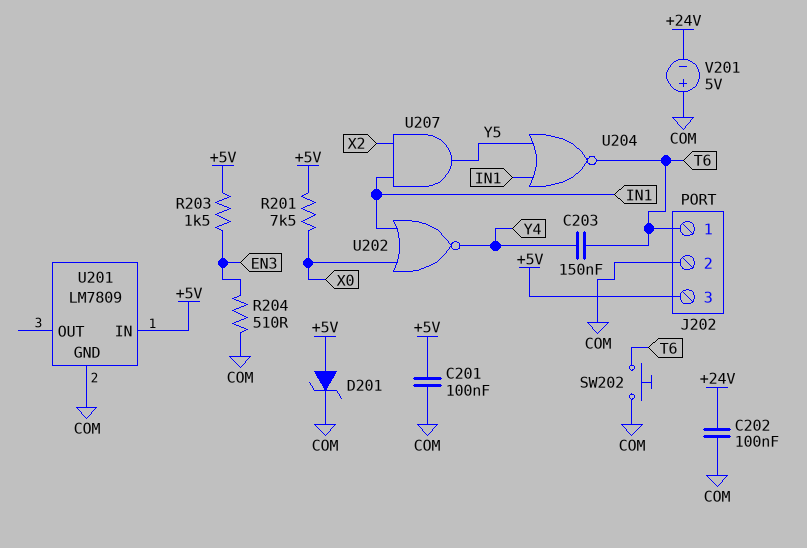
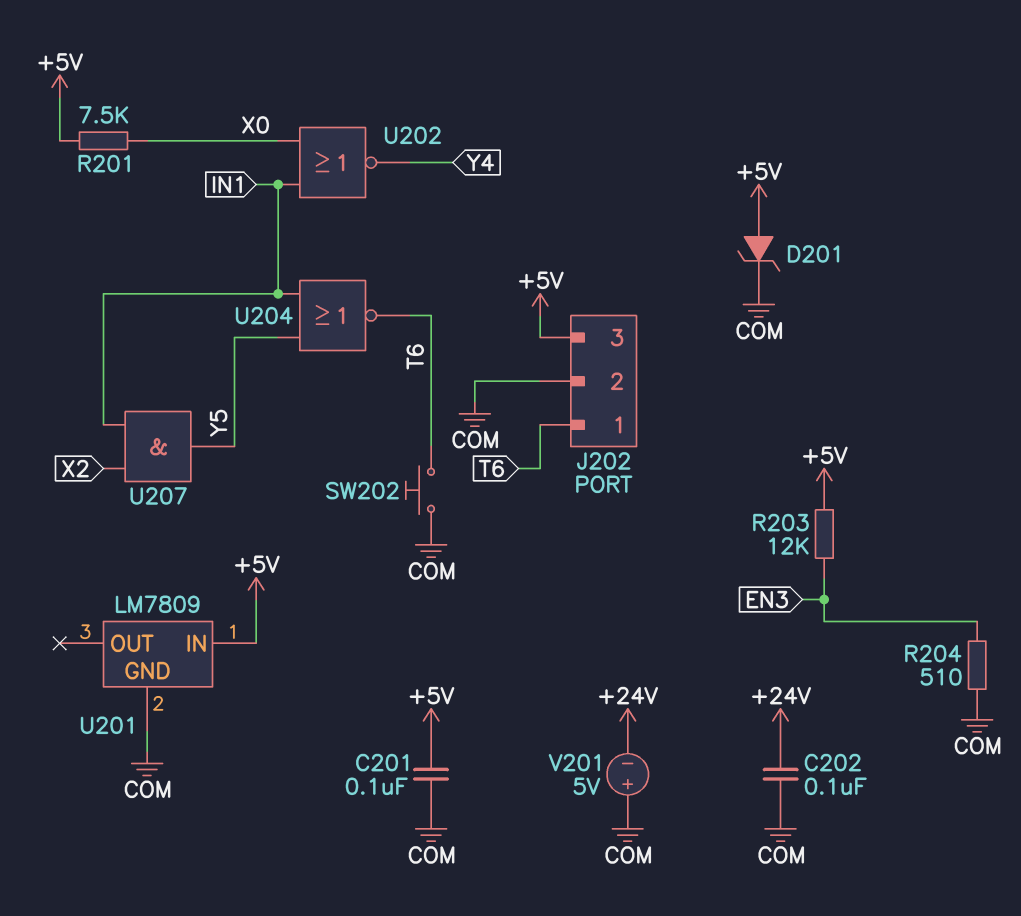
C203: 150nF (T6, Y4) -> none
R203: 1.5k (+5V, EN3) -> 12k (+5V, EN3)

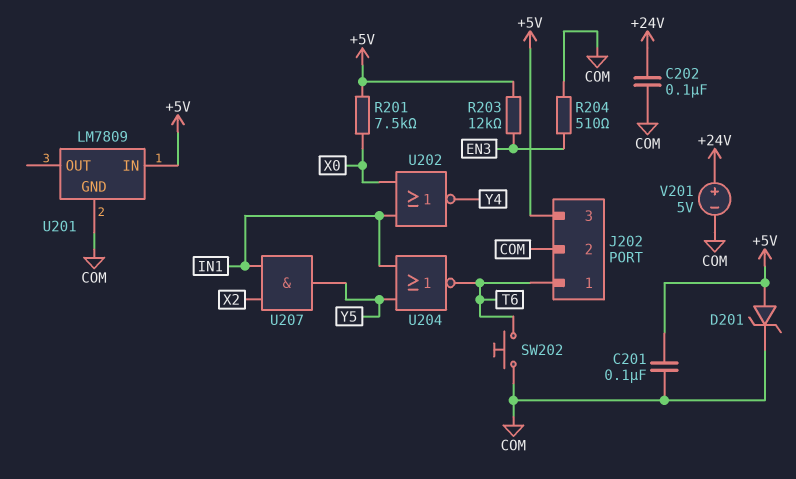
V201: 5V (plus COM, minus +24V) -> 5V (plus +24V, minus COM)

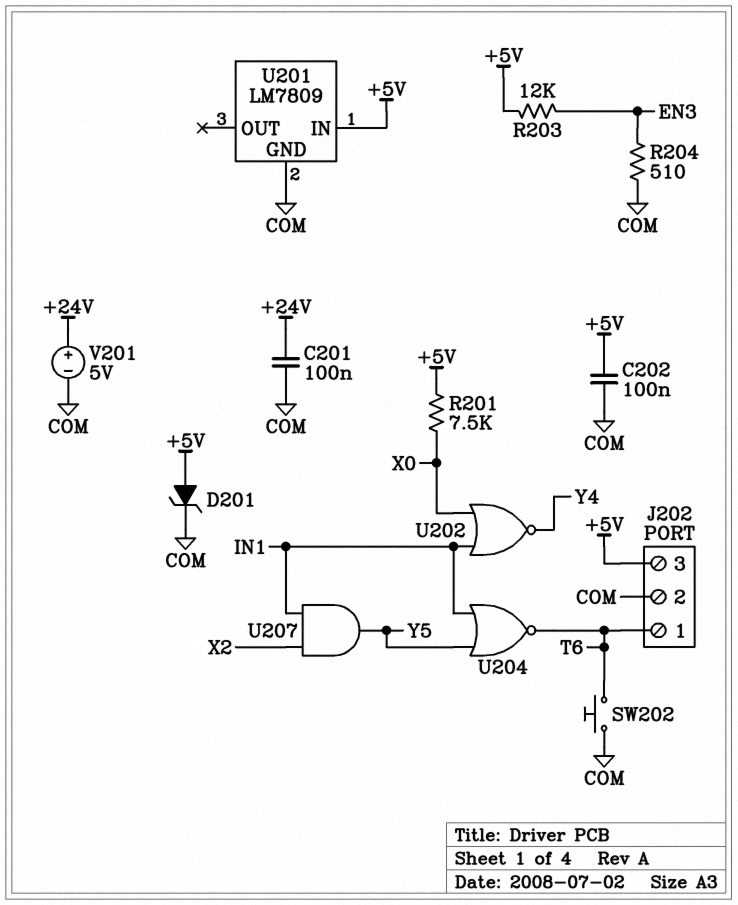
C201: 100nF (+5V, COM) -> 100nF (+24V, COM)
C202: 100nF (+24V, COM) -> 100nF (+5V, COM)

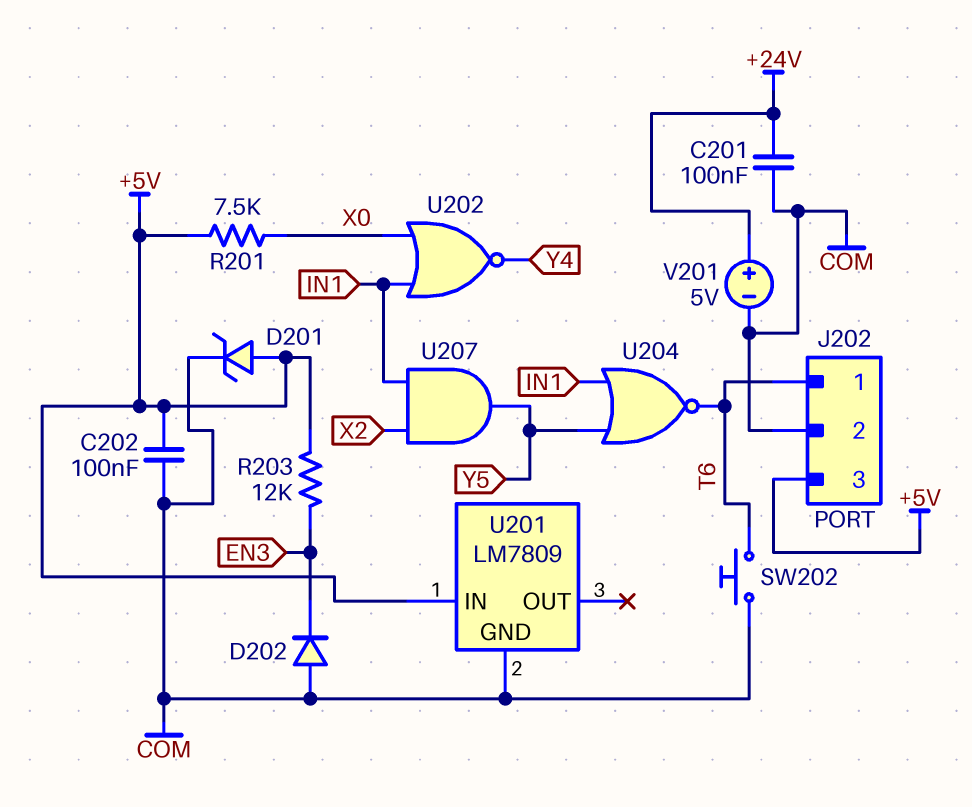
D202: none -> diode (A COM, K EN3)
R204: 510 (COM, EN3) -> none

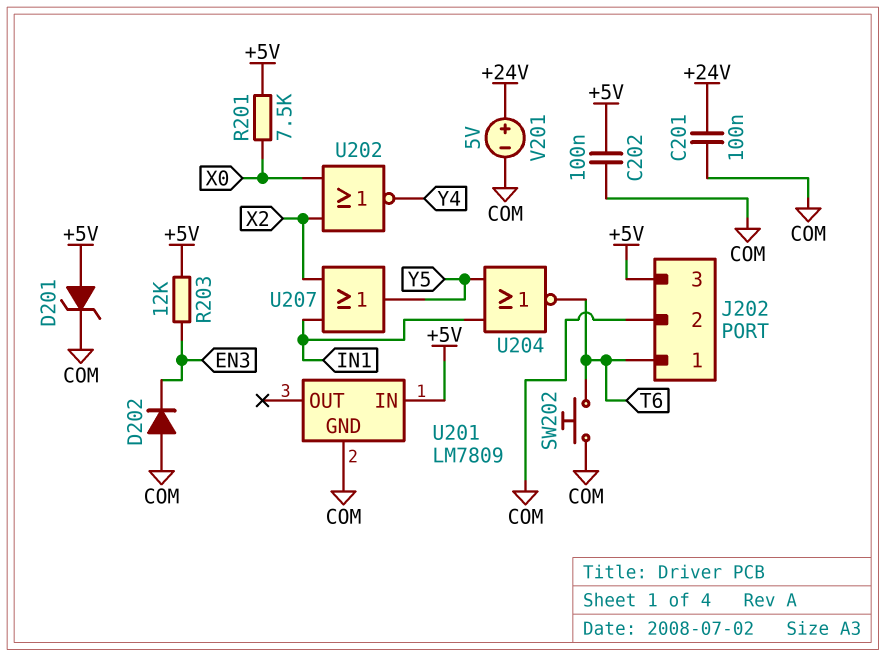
U202: NOR (in IN1, in X0, out Y4) -> NOR (in X0, in X2, out Y4)
U207: AND (in IN1, in X2, out Y5) -> OR (in IN1, in X2, out Y5)

